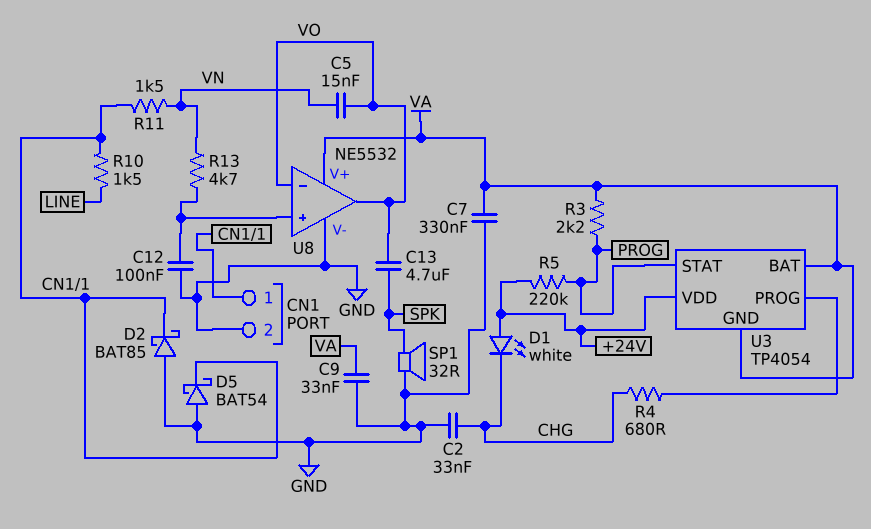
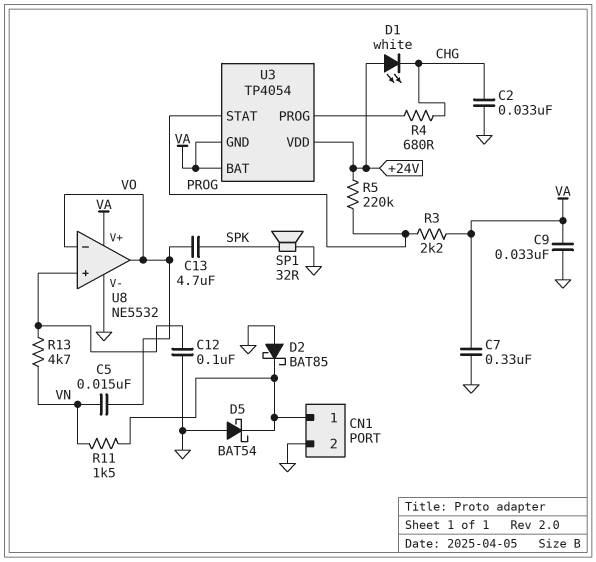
R10: 1.5k (CN1/1, LINE) -> none

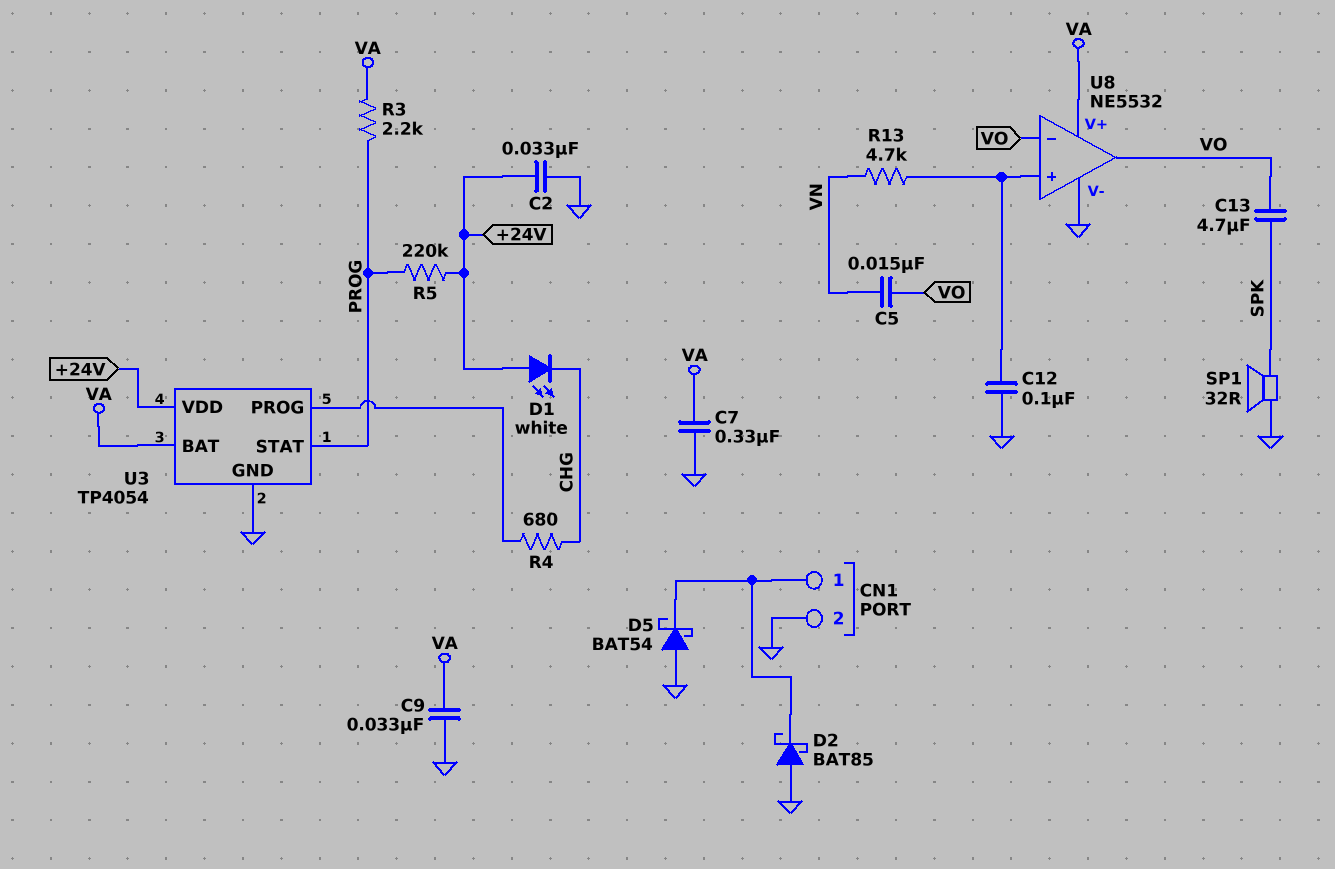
C2: 33nF (CHG, GND) -> 33nF (+24V, GND)
R11: 1.5k (CN1/1, VN) -> none
U3 pin GND: VA -> GND

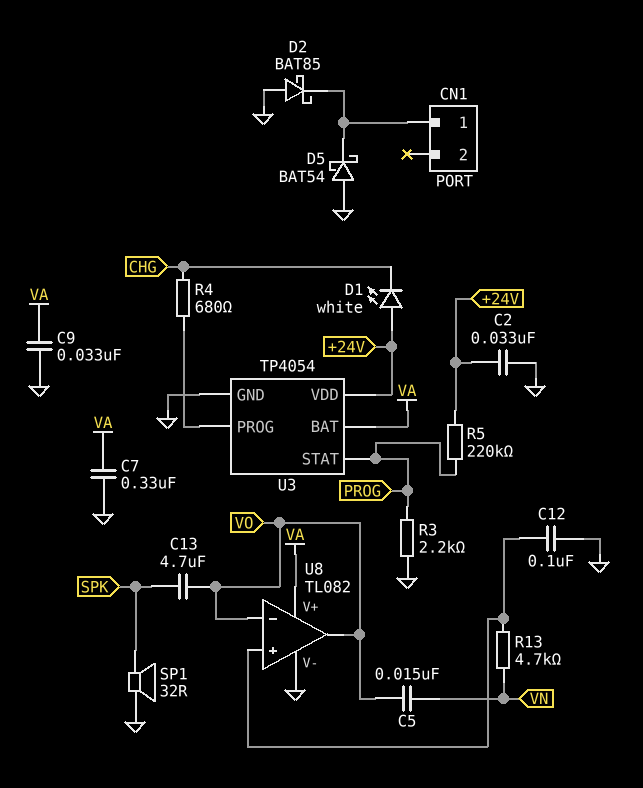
CN1 pin 2: GND -> none
R3: 2.2k (PROG, VA) -> 2.2k (GND, PROG)
U8: NE5532 -> TL082

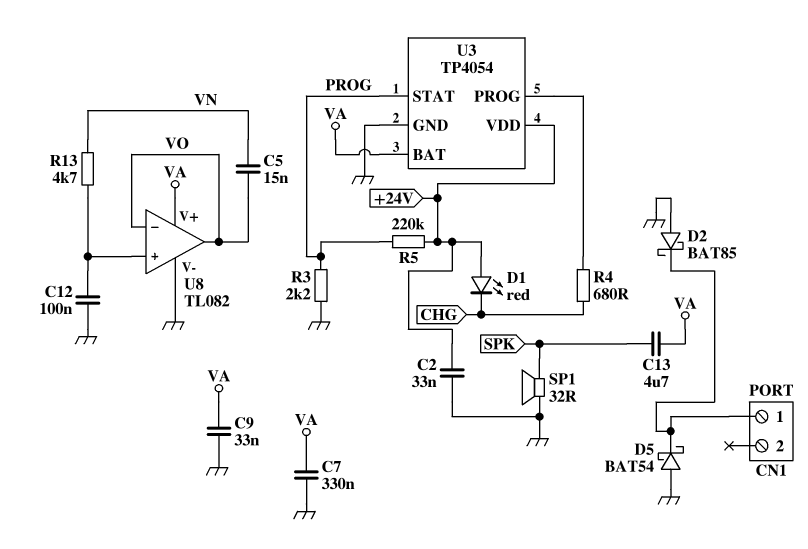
C13: 4.7uF (SPK, VO) -> 4.7uF (SPK, VA)
D1: LED white (A +24V, K CHG) -> LED red (A +24V, K CHG)

